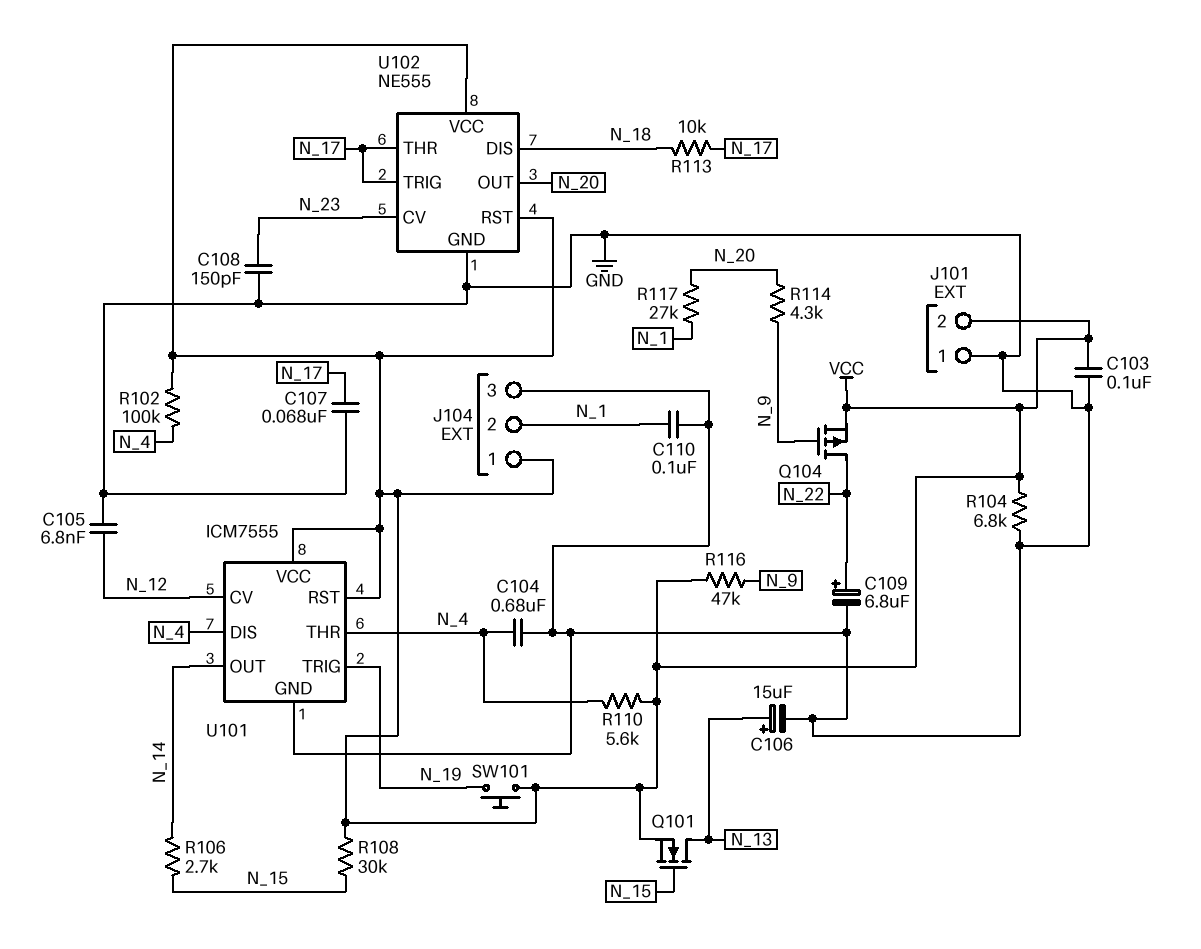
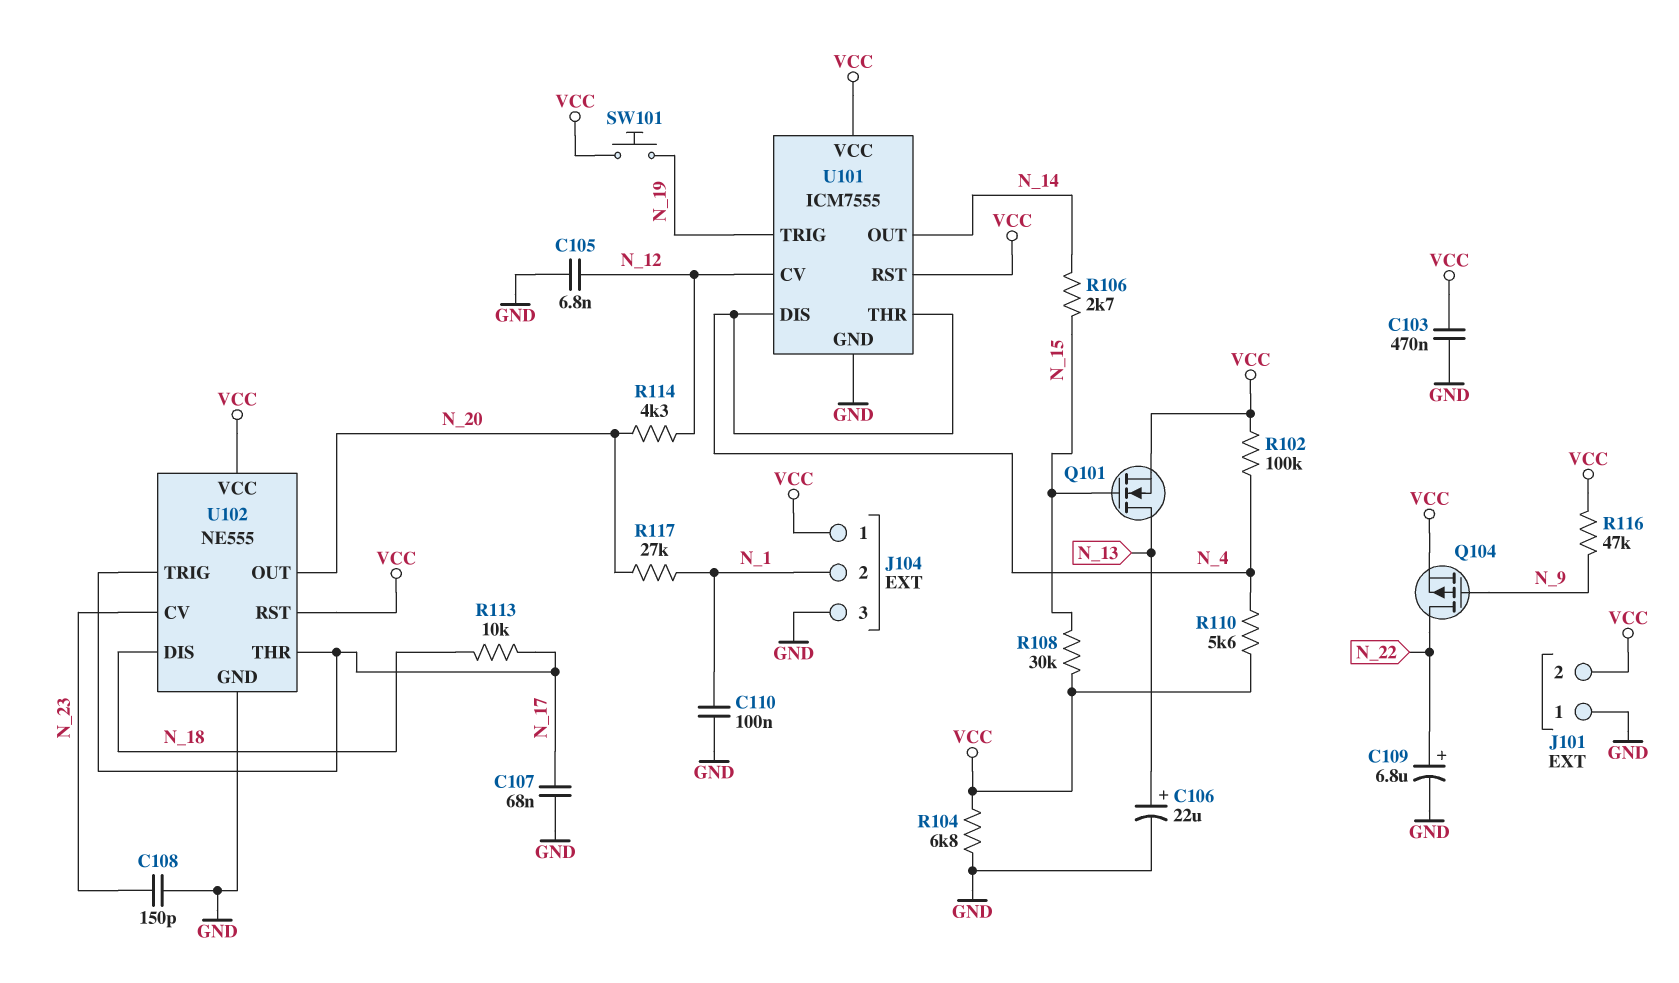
C103: 100nF (GND, VCC) -> 470nF (GND, VCC)
C104: 680nF (GND, N_4) -> none
C106: 15uF (plus N_13, minus GND) -> 22uF (plus N_13, minus GND)
R114: 4.3k (N_9, N_20) -> 4.3k (N_12, N_20)

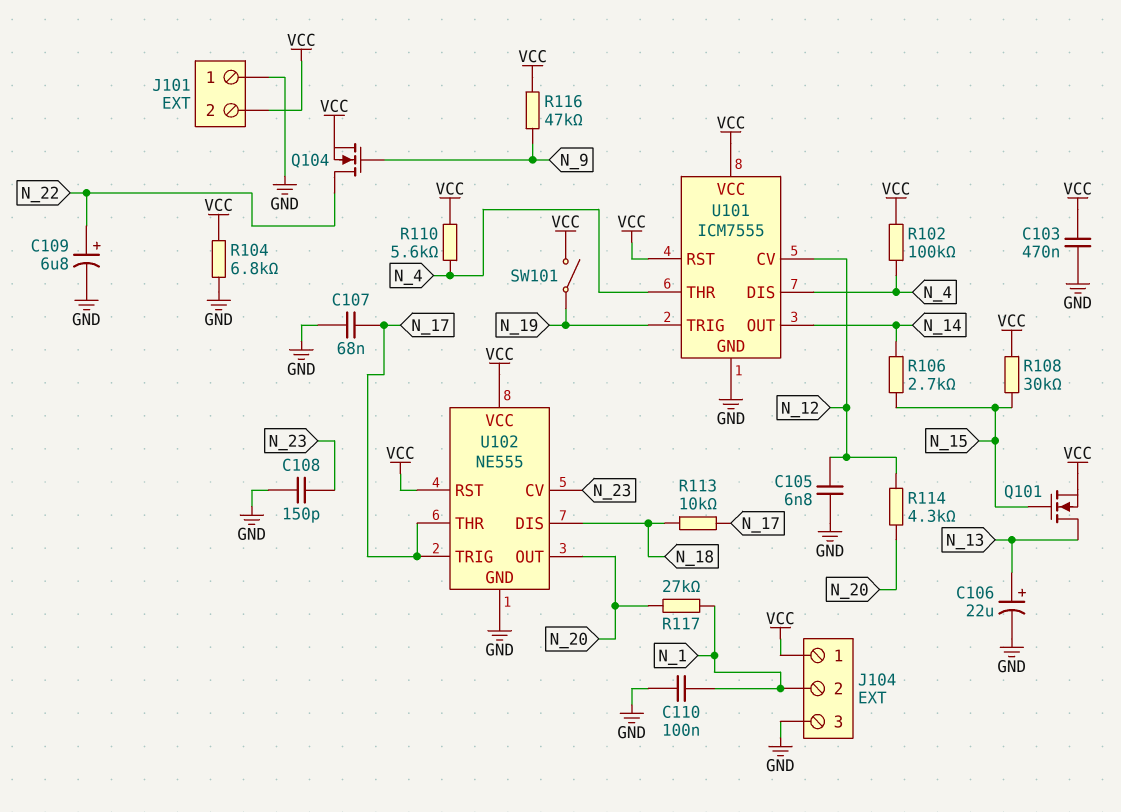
Q104: PMOS (G N_9, D N_22, S VCC) -> NMOS (G N_9, D N_22, S VCC)
SW101: button (N_19, VCC) -> switch (N_19, VCC)

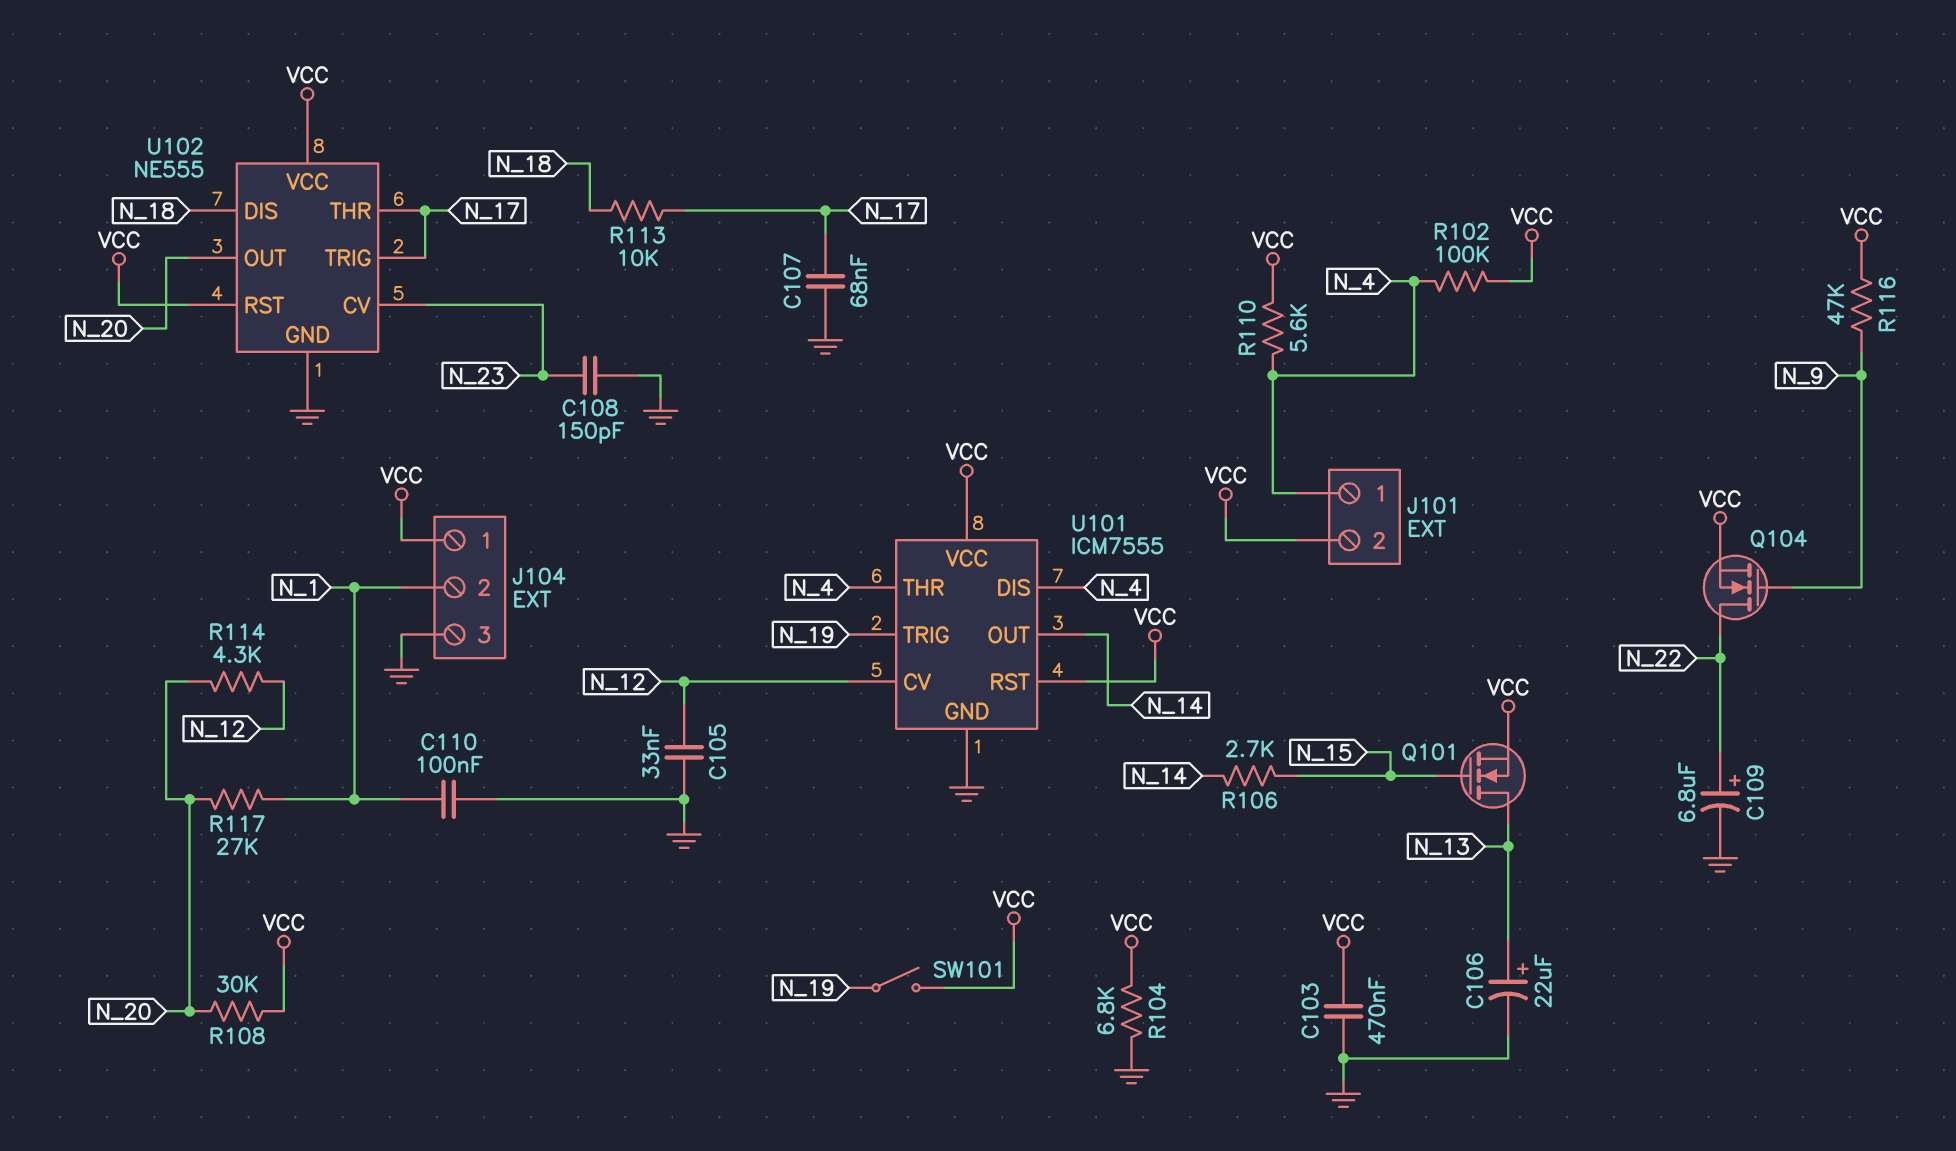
C105: 6.8nF (GND, N_12) -> 33nF (GND, N_12)
J101 pin 1: GND -> N_4
R108: 30k (N_15, VCC) -> 30k (N_20, VCC)

